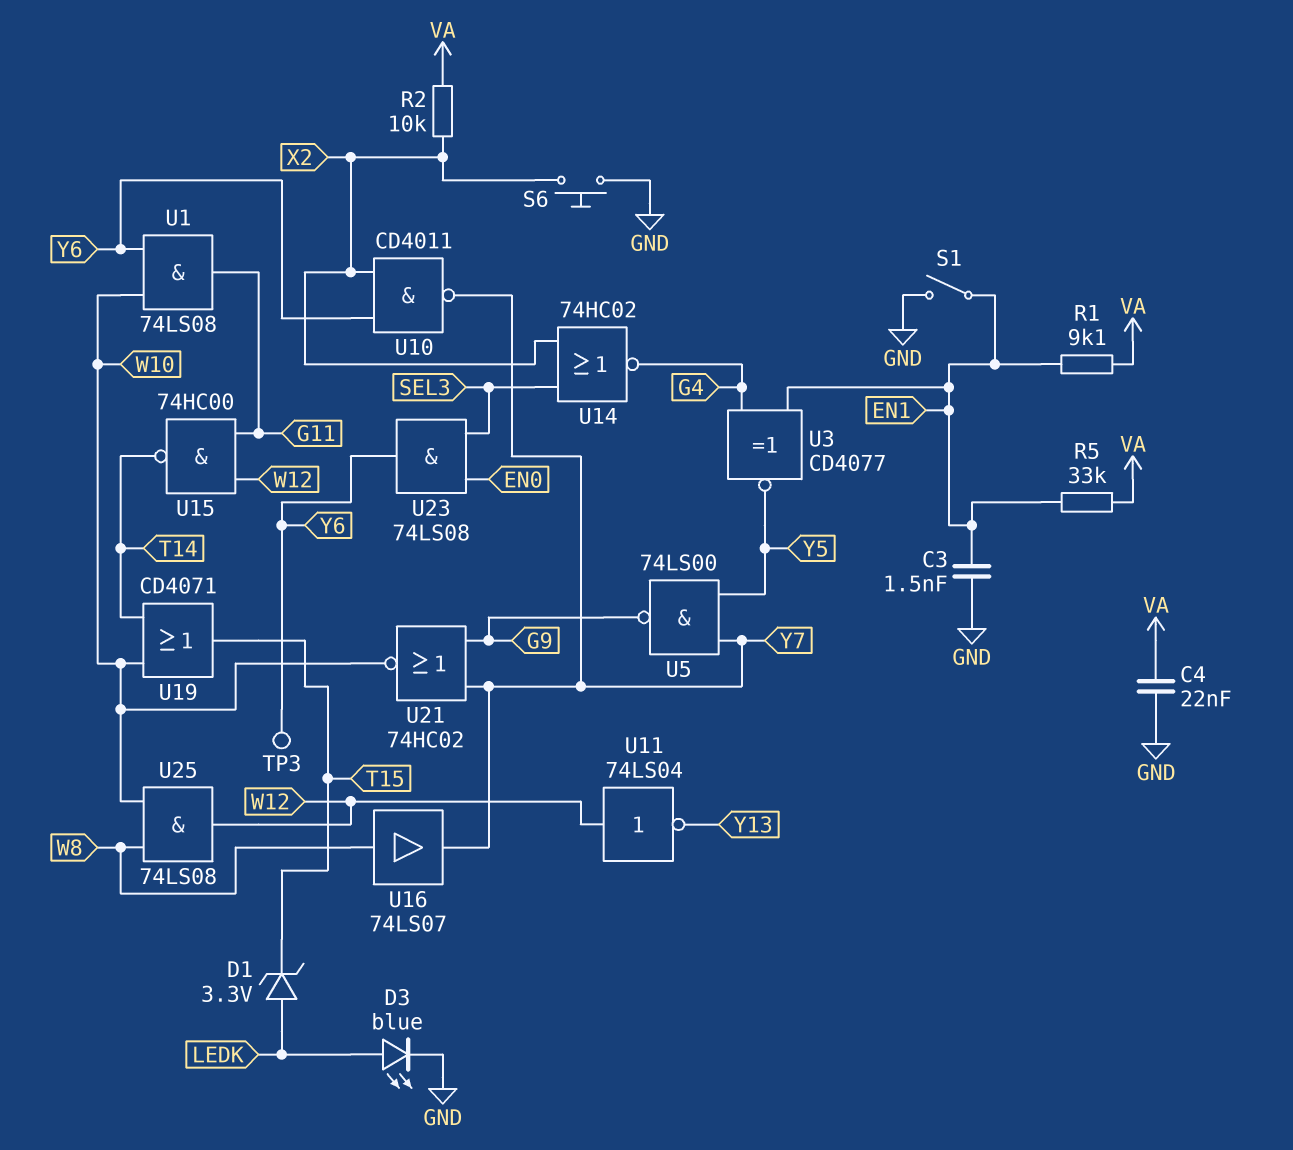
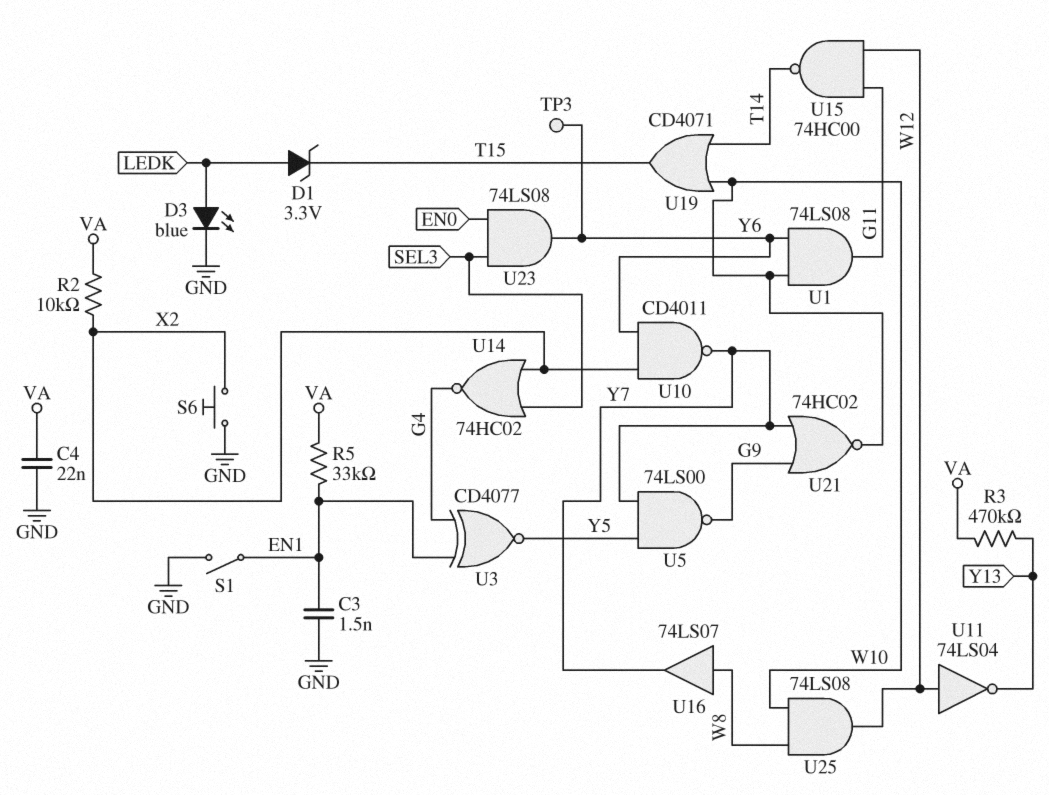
R1: 9.1k (EN1, VA) -> none
R3: none -> 470k (VA, Y13)

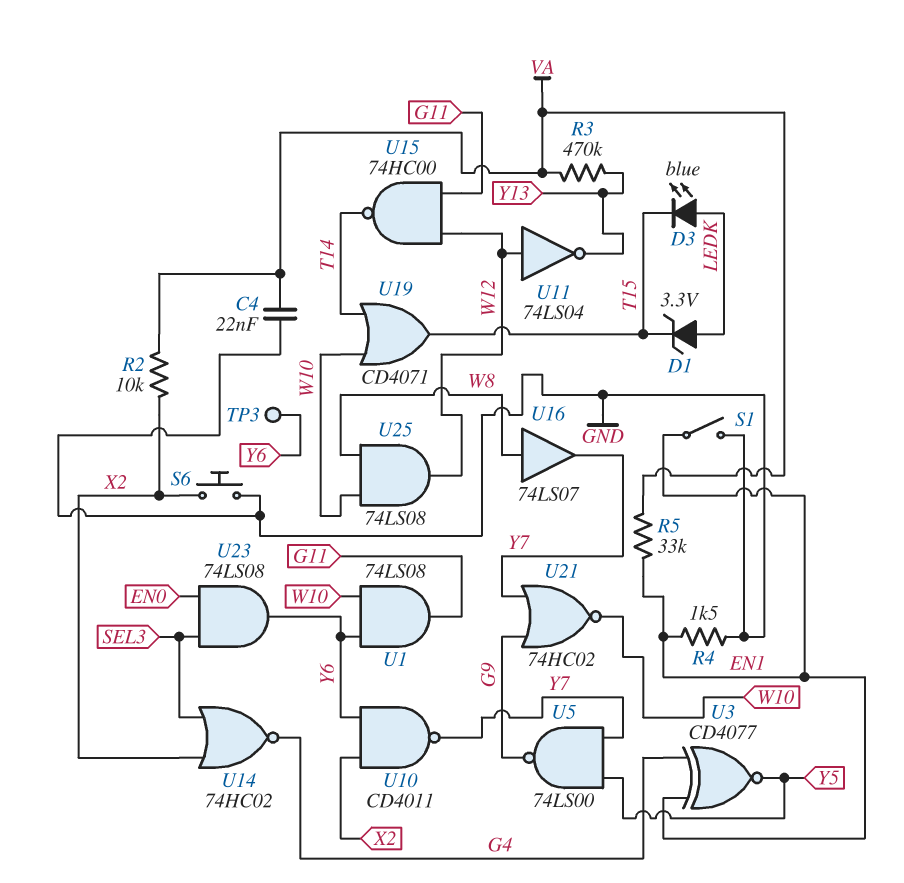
C3: 1.5nF (EN1, GND) -> none
D3: LED blue (A LEDK, K GND) -> LED blue (A LEDK, K T15)
R4: none -> 1.5k (EN1, GND)

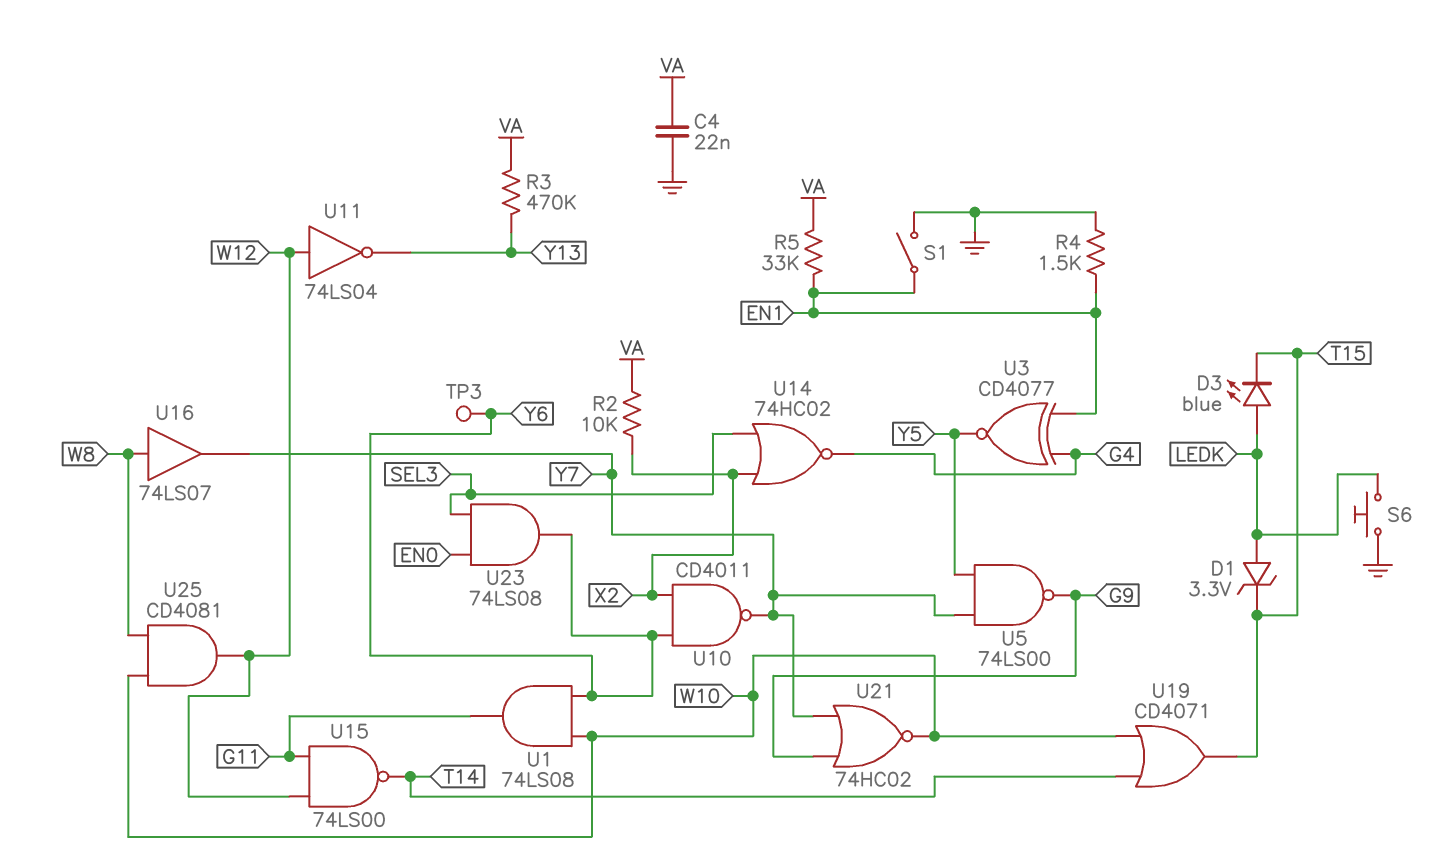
S6: button (GND, X2) -> button (GND, LEDK)
U15: NAND 74HC00 (in G11, in W12, out T14) -> NAND 74LS00 (in G11, in W12, out T14)
U25: AND 74LS08 (in W8, in W10, out W12) -> AND CD4081 (in W8, in W10, out W12)

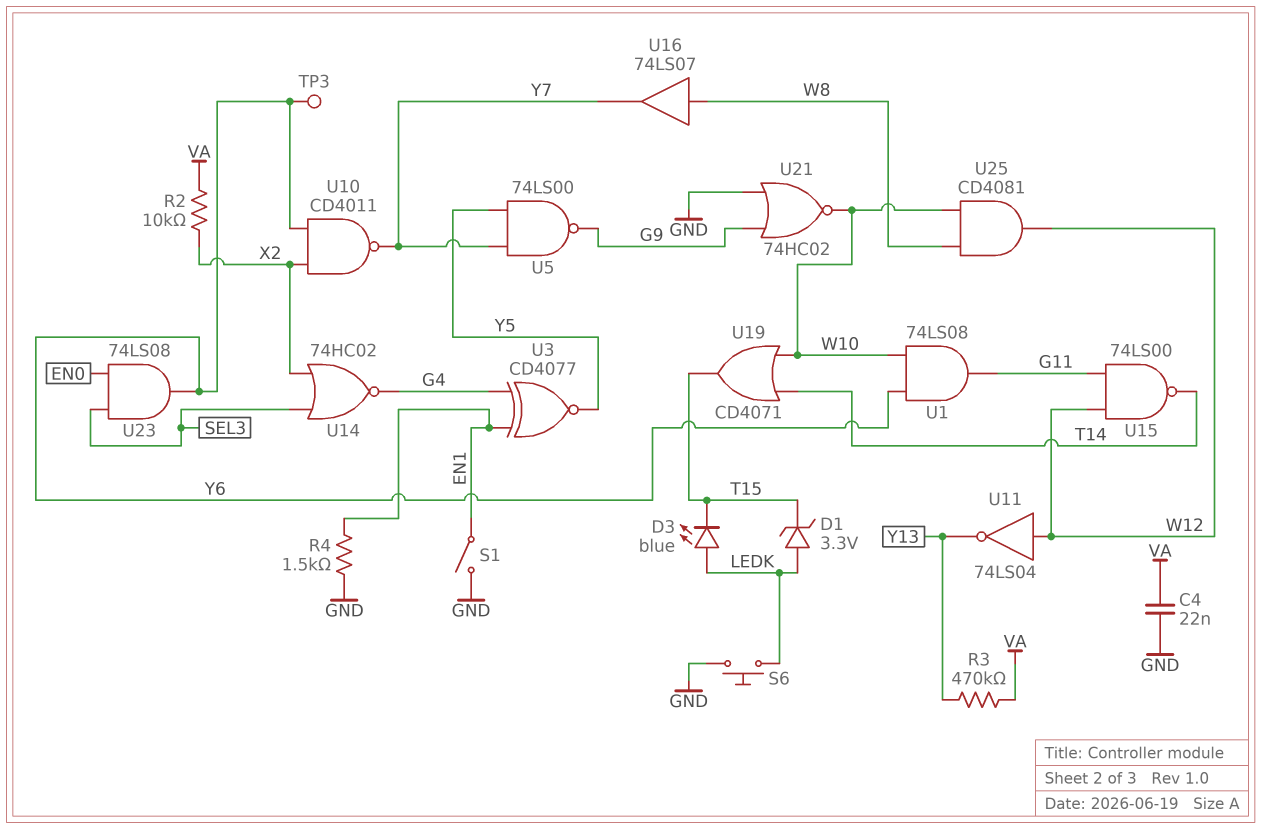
R5: 33k (EN1, VA) -> none
U21: NOR 74HC02 (in G9, in Y7, out W10) -> NOR 74HC02 (in G9, in GND, out W10)

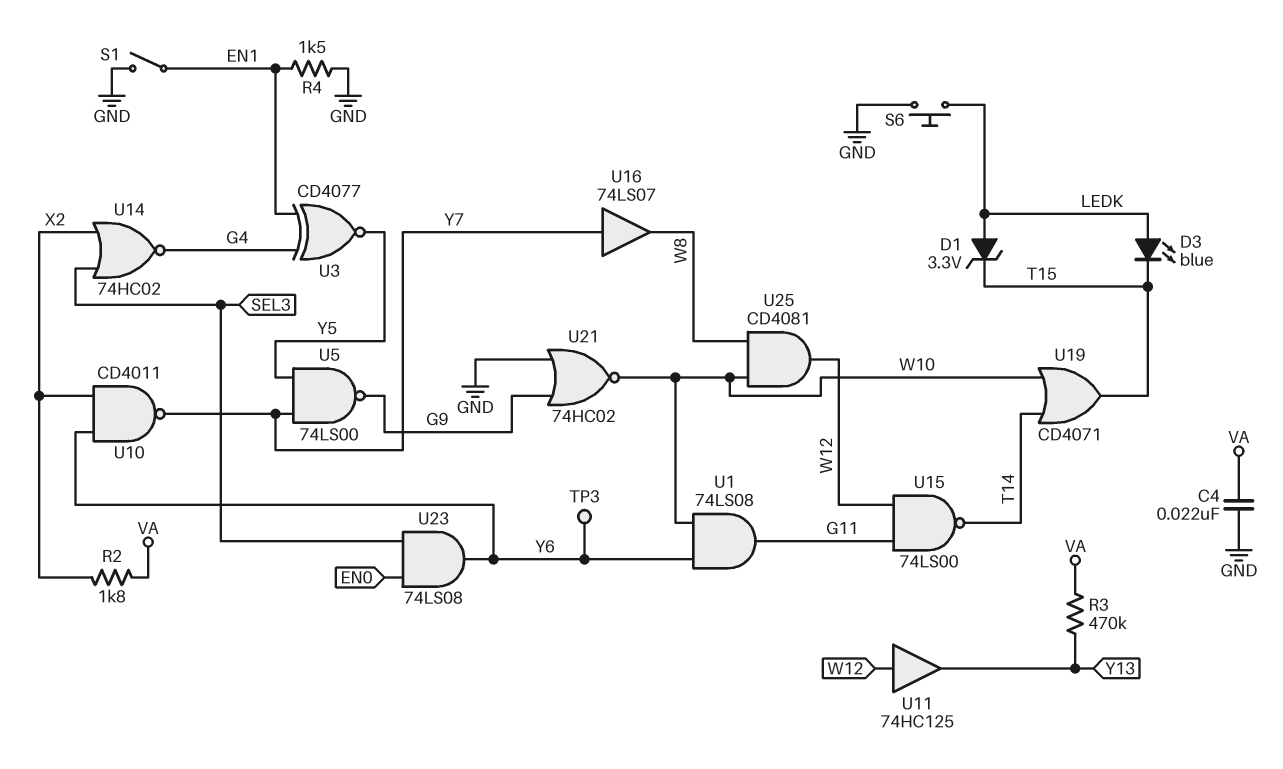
R2: 10k (VA, X2) -> 1.8k (VA, X2)
U11: NOT 74LS04 (in W12, out Y13) -> buffer 74HC125 (in W12, out Y13)
U16: buffer 74LS07 (in W8, out Y7) -> buffer 74LS07 (in Y7, out W8)

